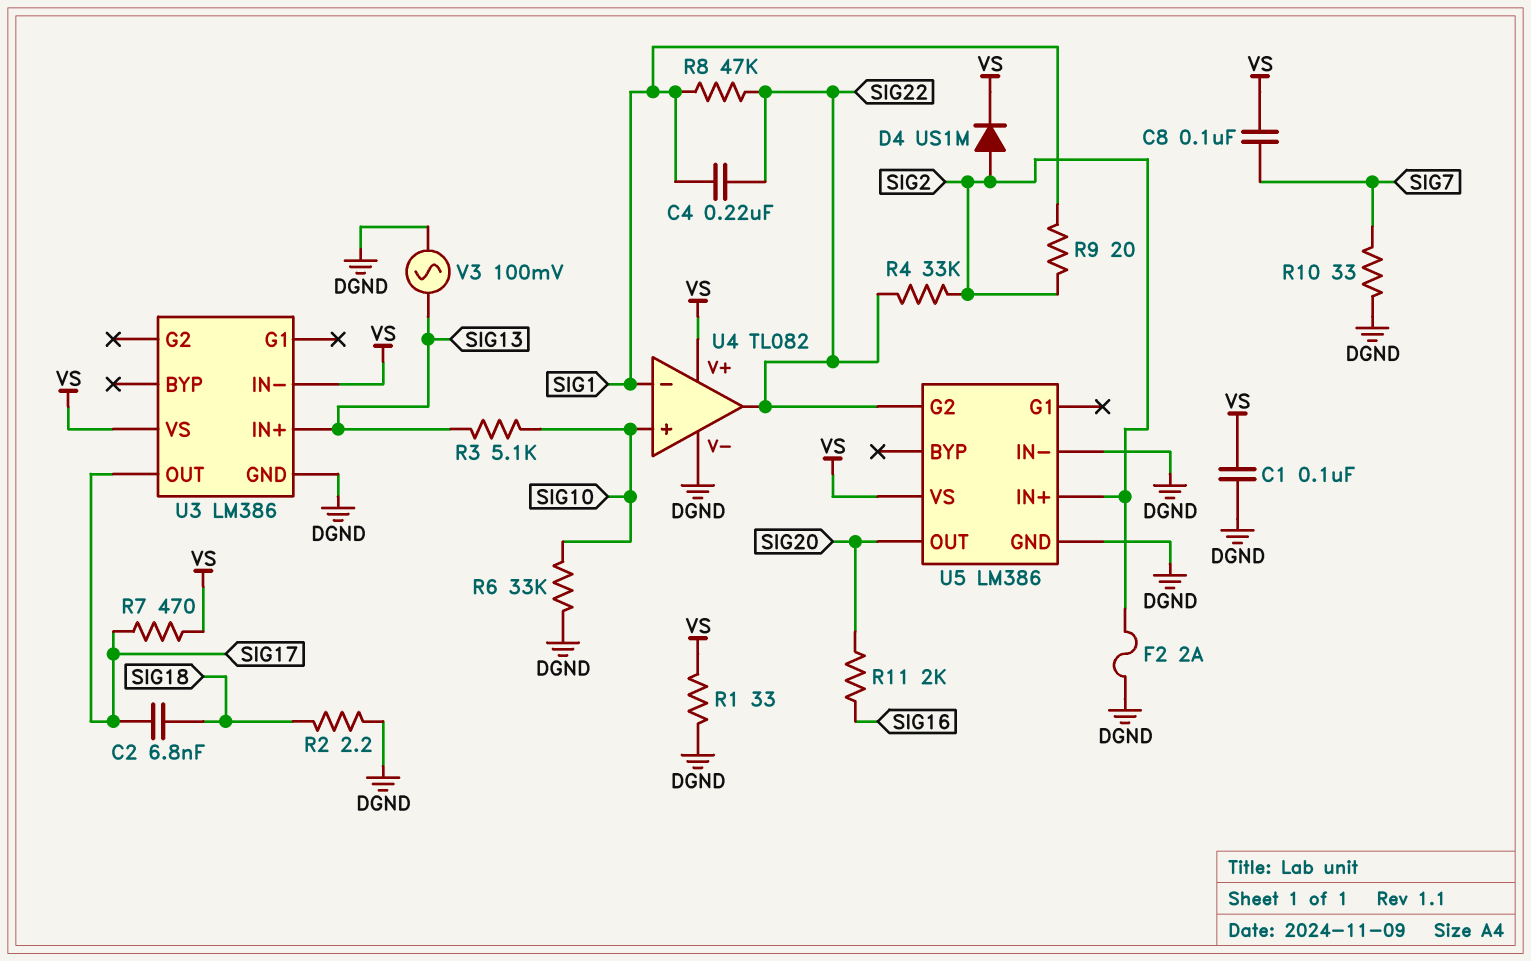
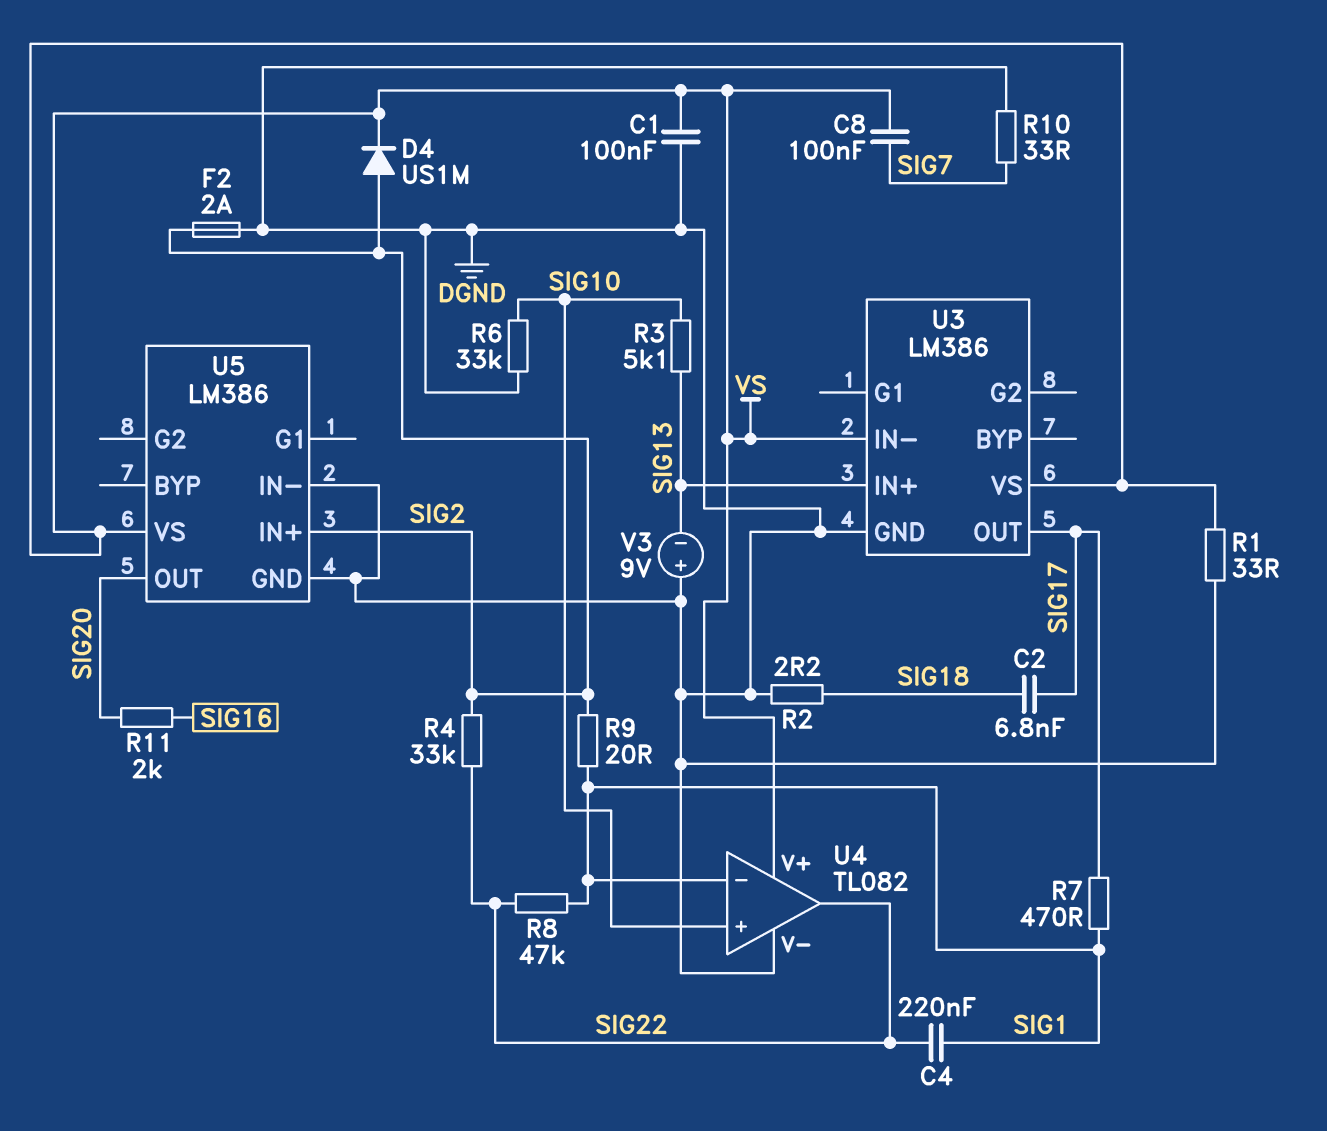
R7: 470 (SIG17, VS) -> 470 (SIG1, SIG17)
U5 pin G2: SIG22 -> none
V3: AC 100mV (DGND, SIG13) -> 9V (plus DGND, minus SIG13)

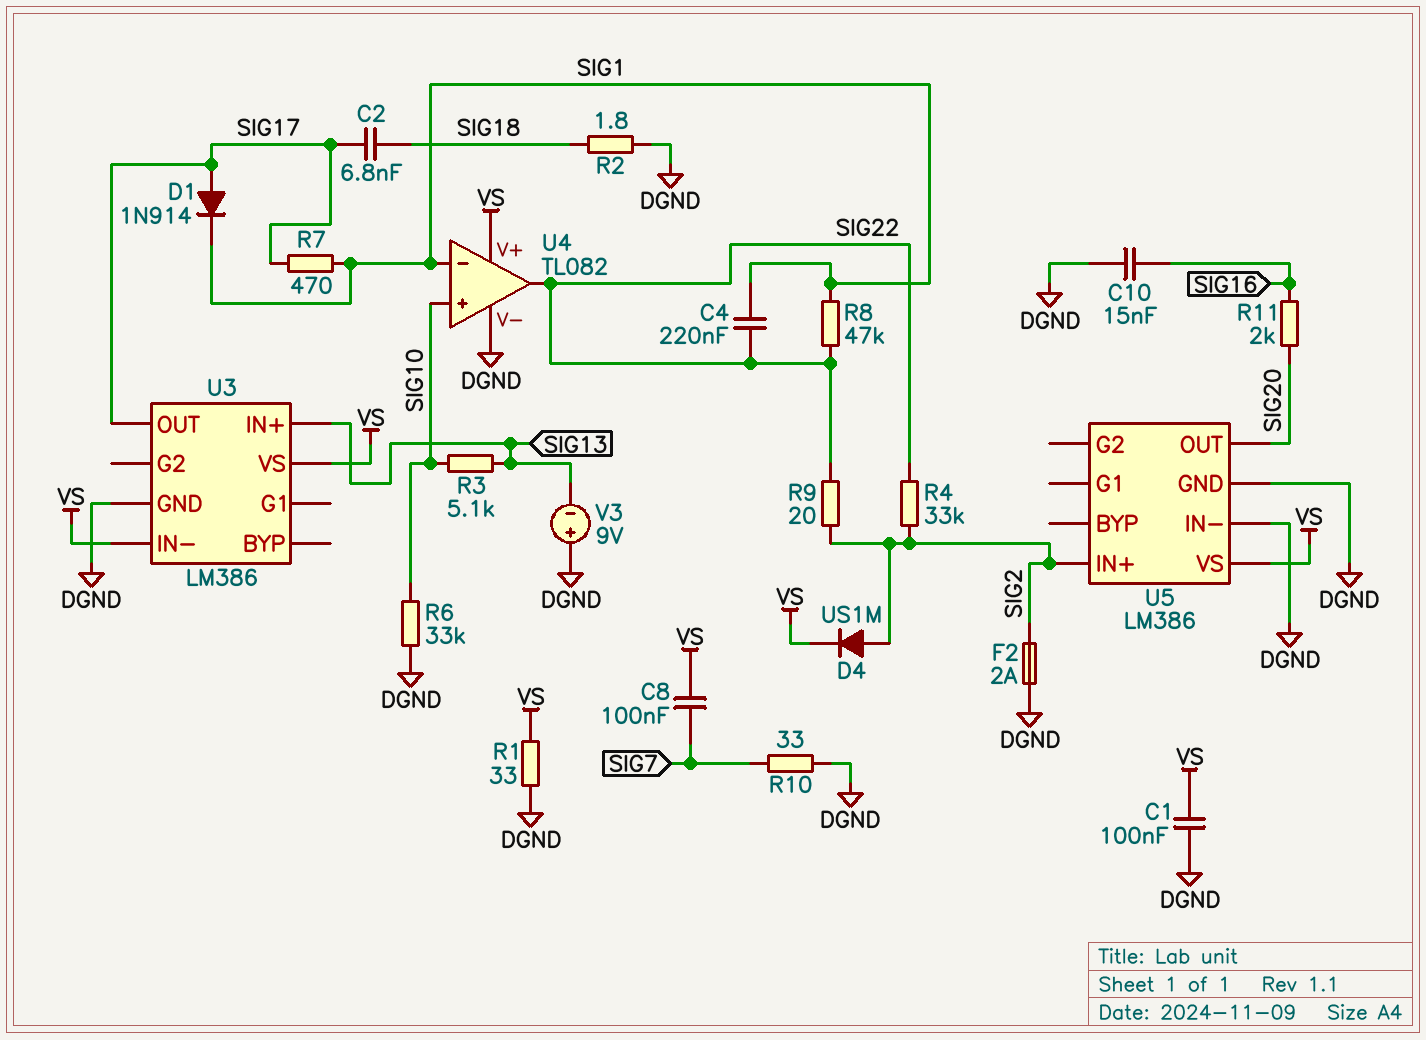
C10: none -> 15nF (DGND, SIG16)
D1: none -> diode 1N914 (A SIG17, K SIG1)
R2: 2.2 (DGND, SIG18) -> 1.8 (DGND, SIG18)
R9: 20 (SIG1, SIG2) -> 20 (SIG2, SIG22)

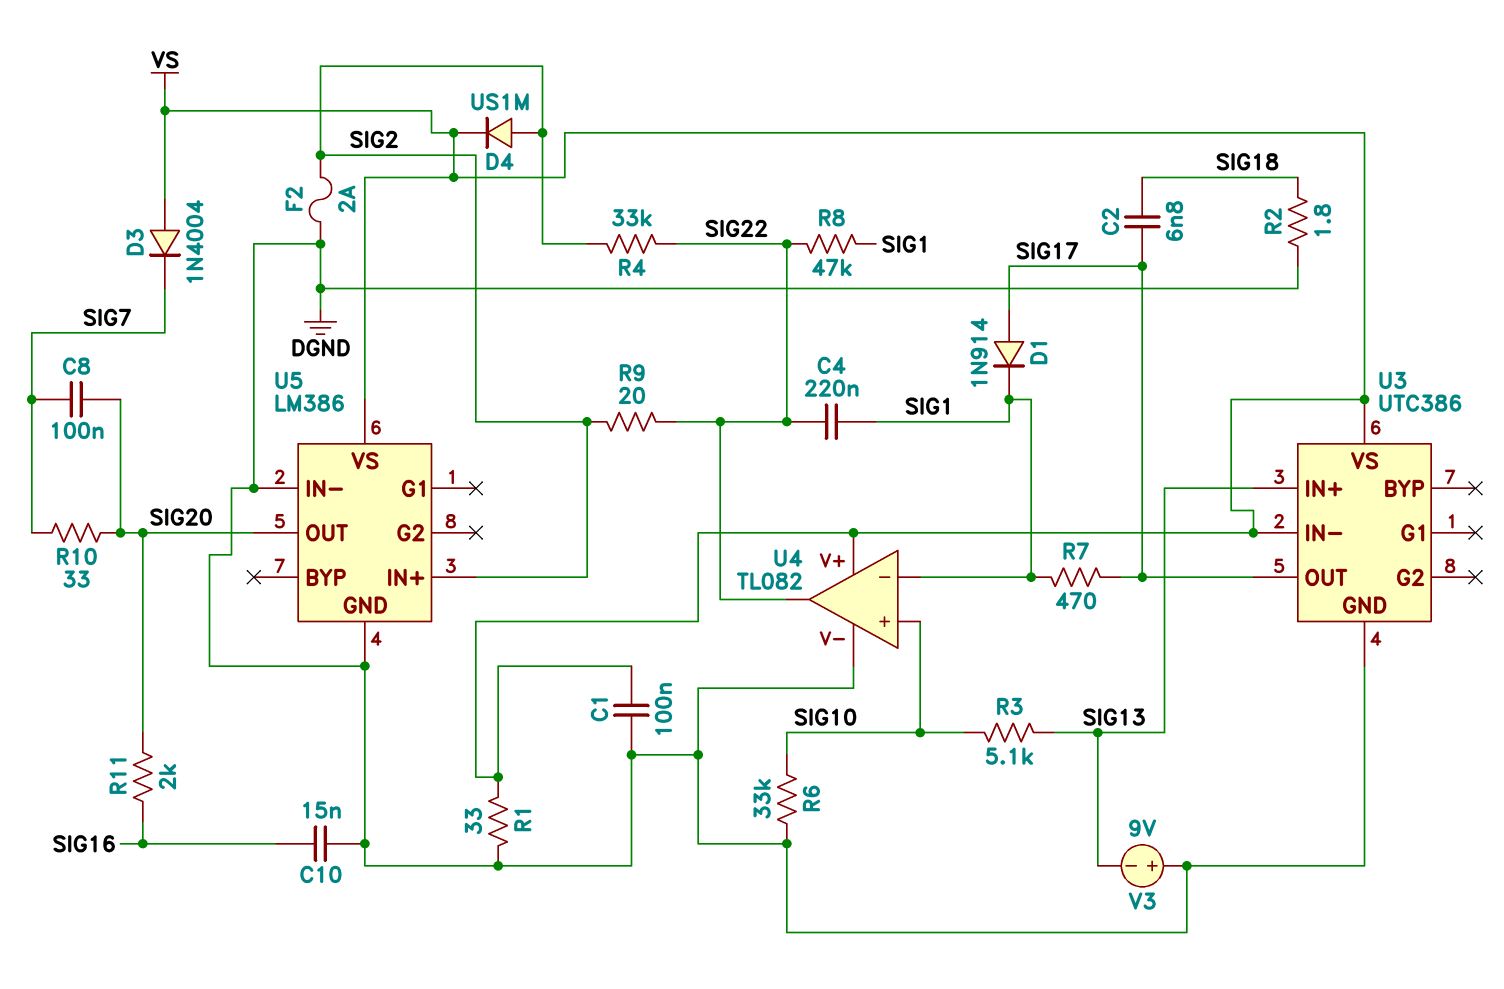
C8: 100nF (SIG7, VS) -> 100nF (SIG7, SIG20)
D3: none -> diode 1N4004 (A VS, K SIG7)
R10: 33 (DGND, SIG7) -> 33 (SIG7, SIG20)
U3: LM386 -> UTC386

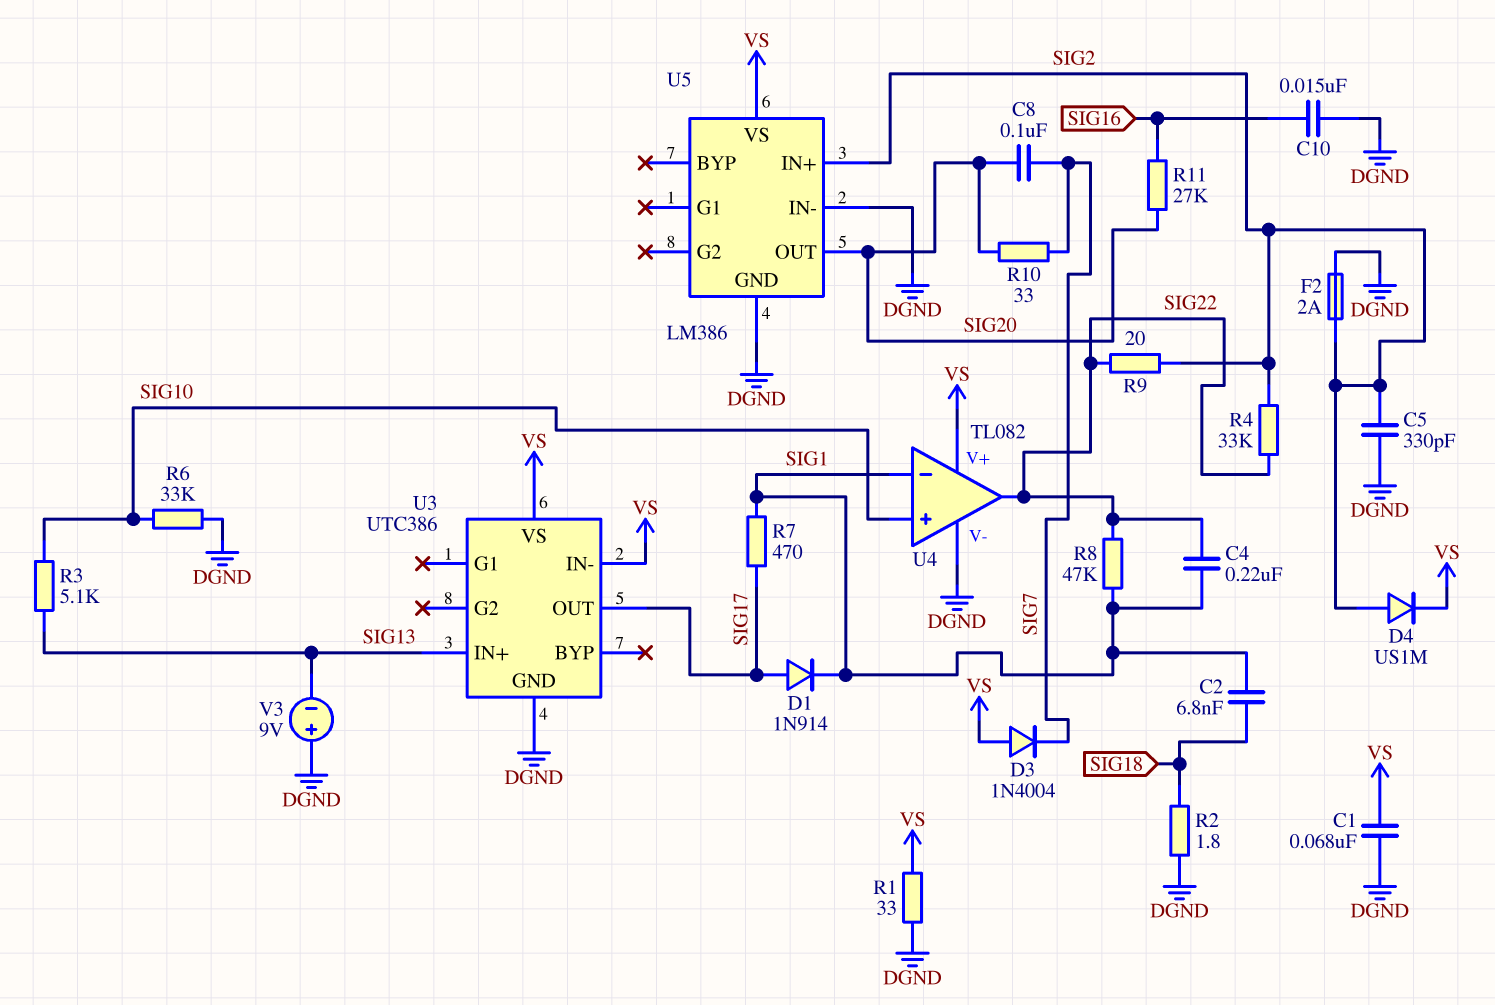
C1: 100nF (DGND, VS) -> 68nF (DGND, VS)
C2: 6.8nF (SIG17, SIG18) -> 6.8nF (SIG1, SIG18)
C5: none -> 330pF (DGND, SIG2)
R11: 2k (SIG16, SIG20) -> 27k (SIG16, SIG20)

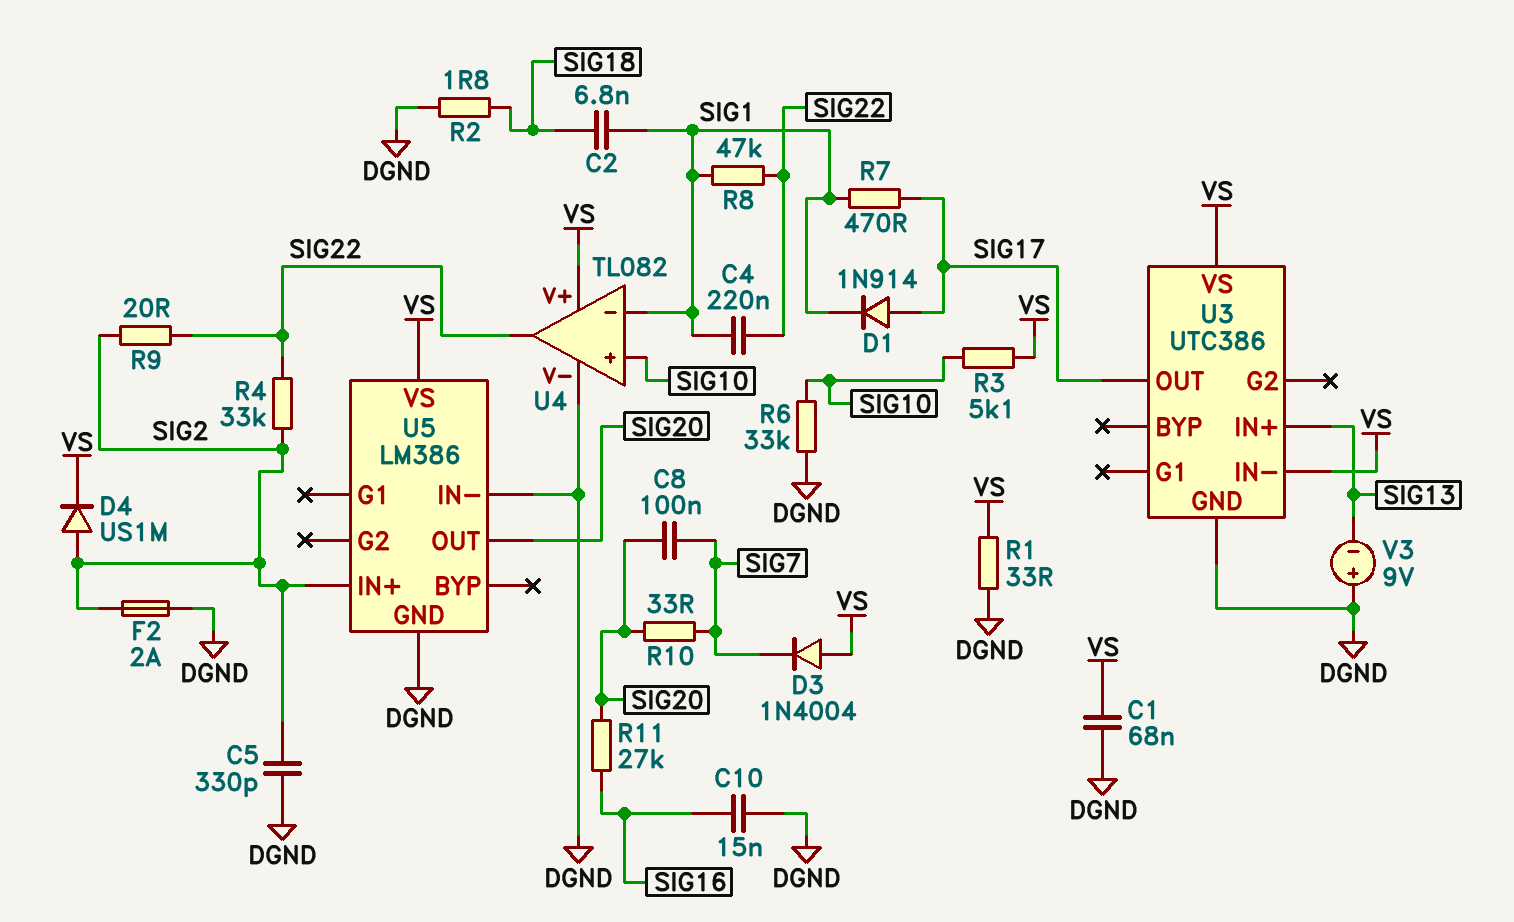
R3: 5.1k (SIG10, SIG13) -> 5.1k (SIG10, VS)

